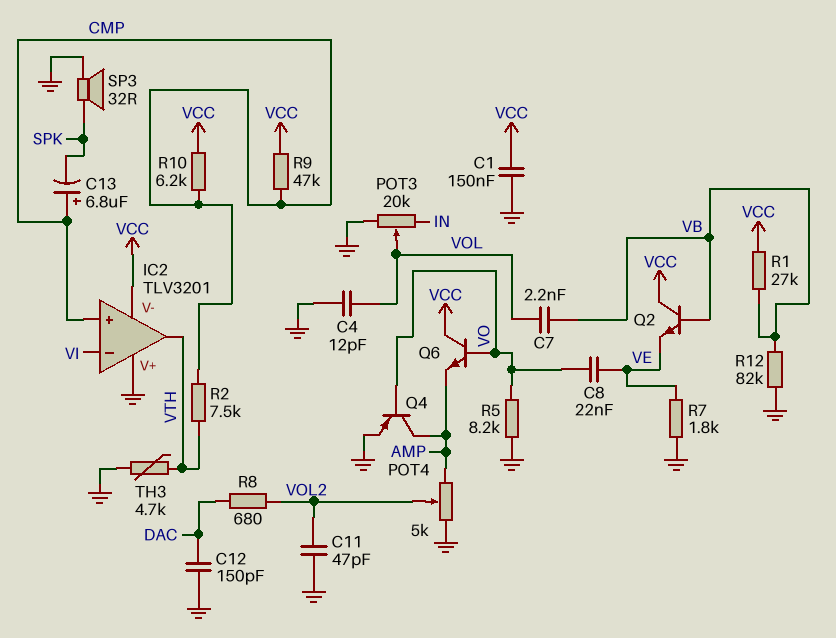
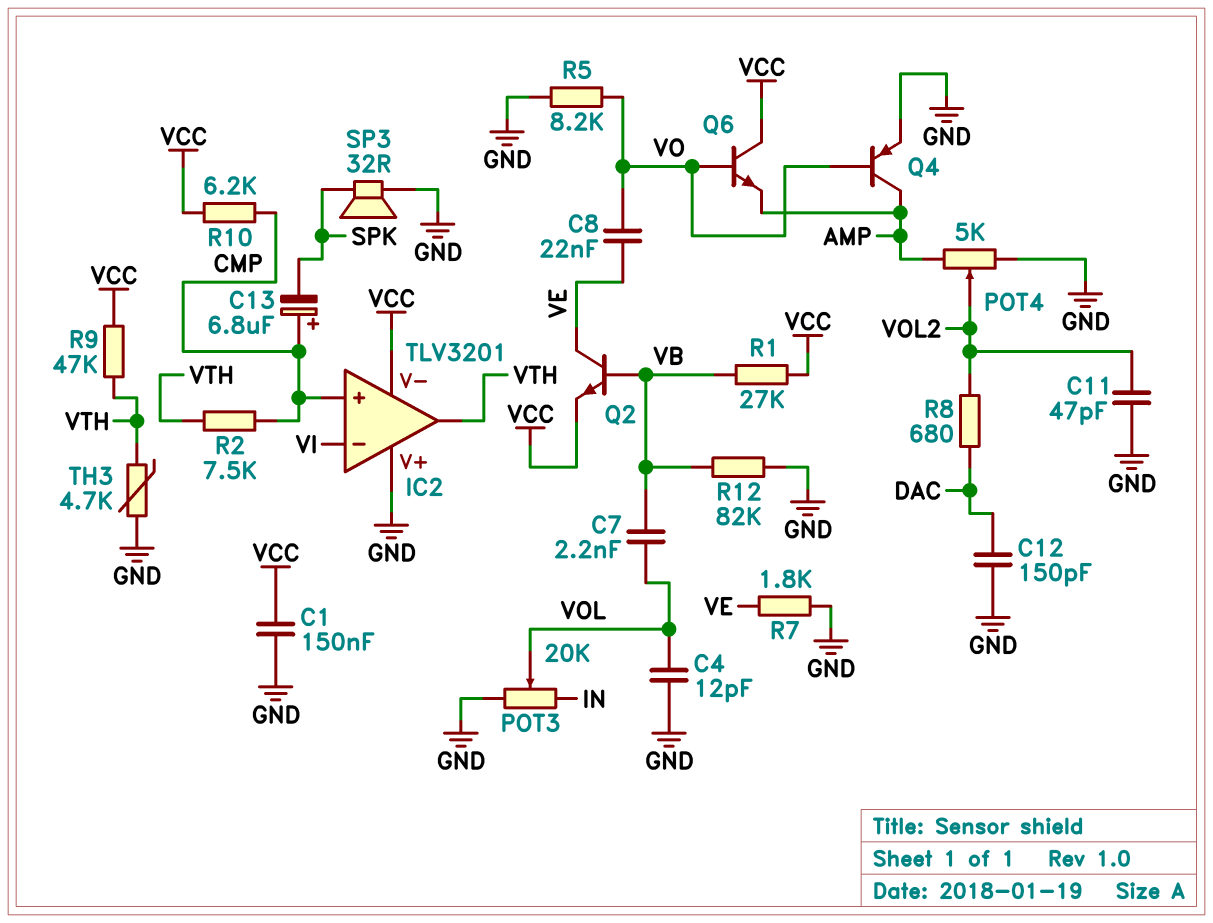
Q2: NPN (B VB, C VCC, E VE) -> NPN (B VB, C VE, E VCC)
R9: 47k (CMP, VCC) -> 47k (VCC, VTH)

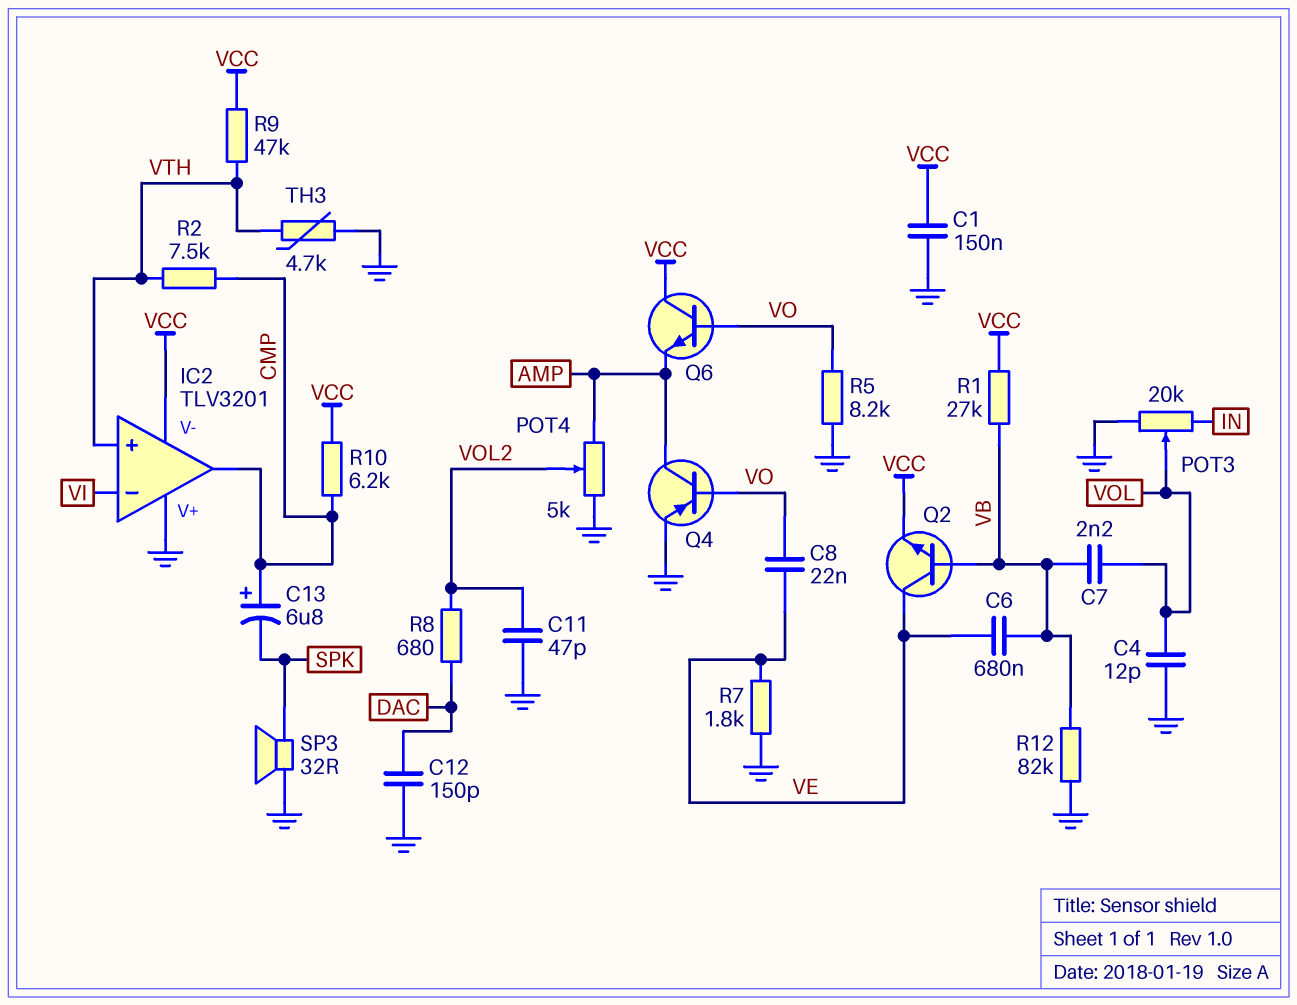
C6: none -> 680nF (VB, VE)
IC2 pin in+: CMP -> VTH
IC2 pin out: VTH -> CMP

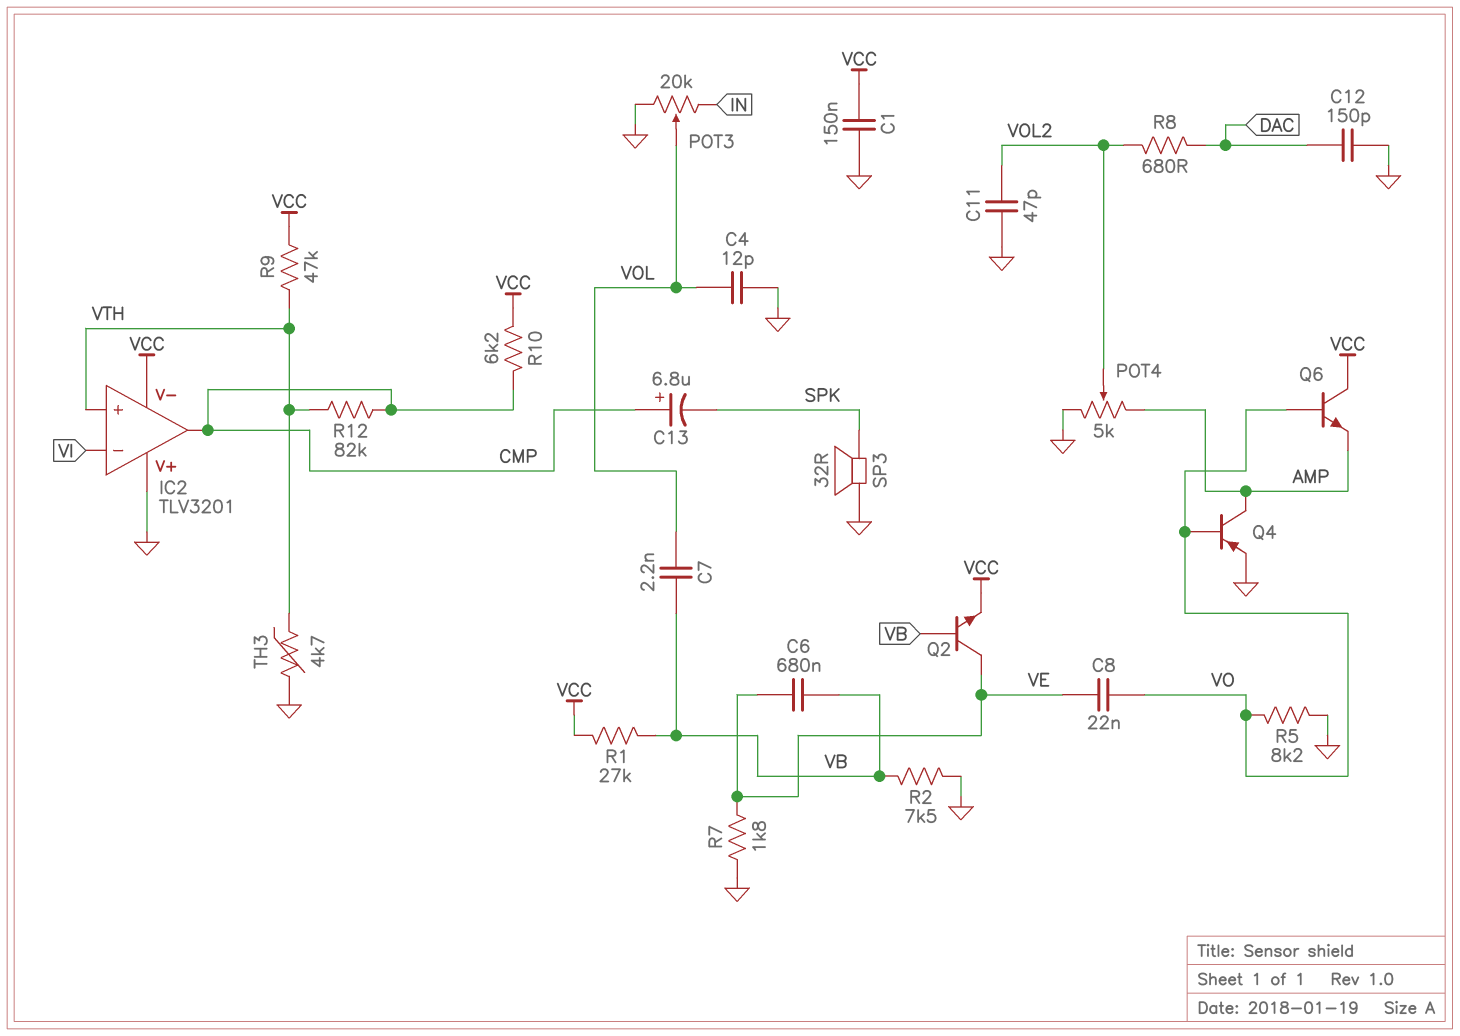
R2: 7.5k (CMP, VTH) -> 7.5k (GND, VB)
R12: 82k (GND, VB) -> 82k (CMP, VTH)

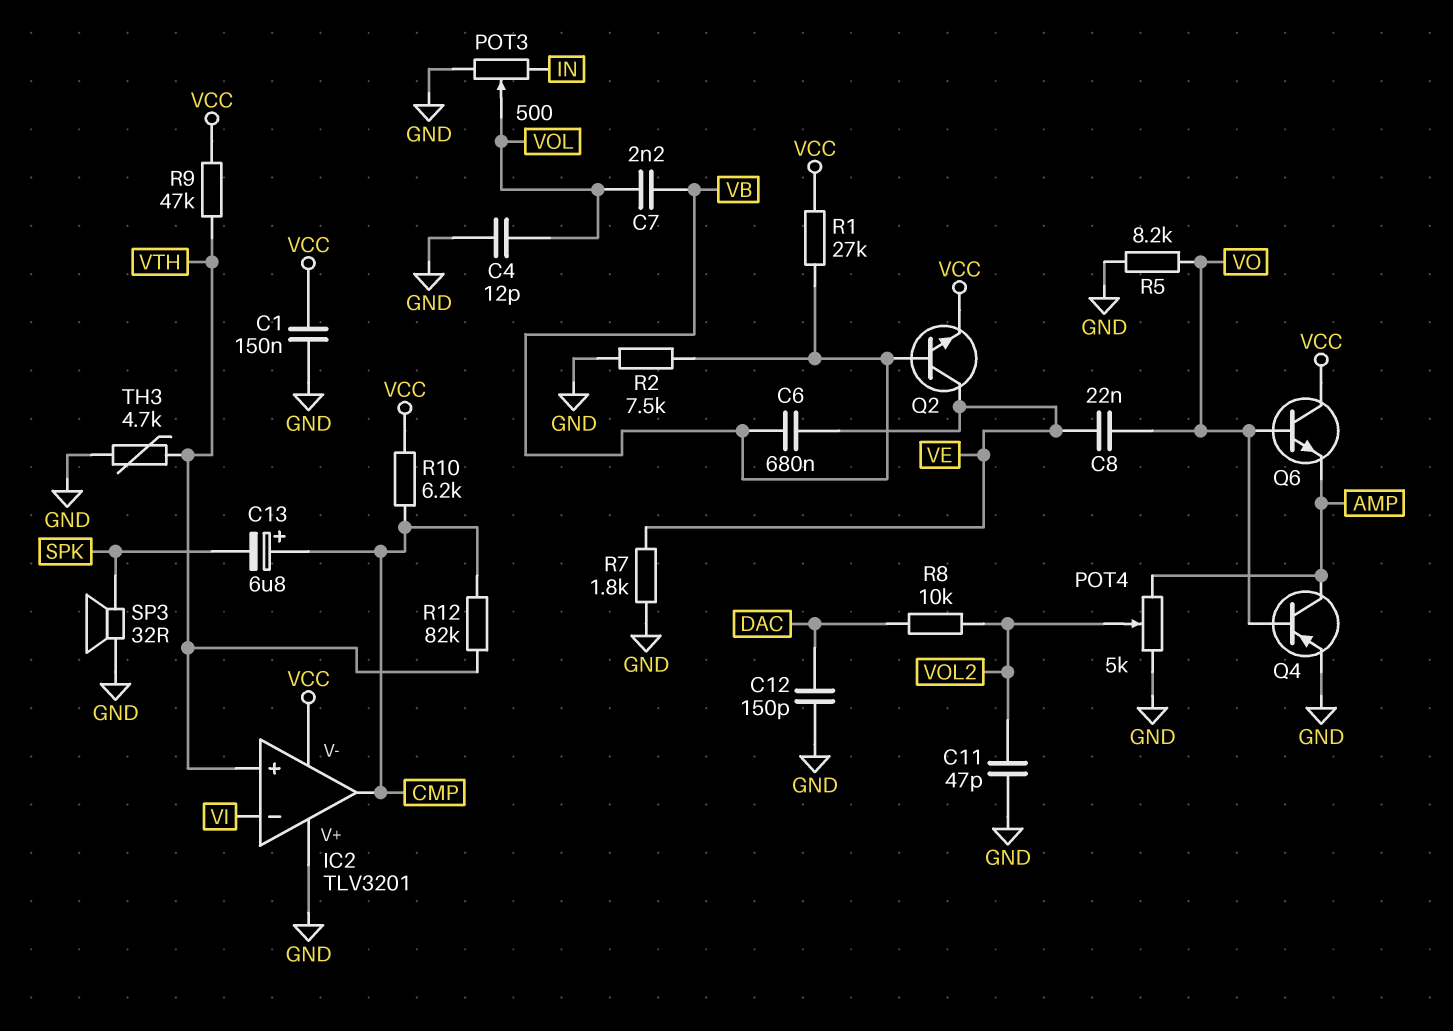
POT3: 20k (GND, IN, wiper VOL) -> 500 (GND, IN, wiper VOL)
R8: 680 (DAC, VOL2) -> 10k (DAC, VOL2)

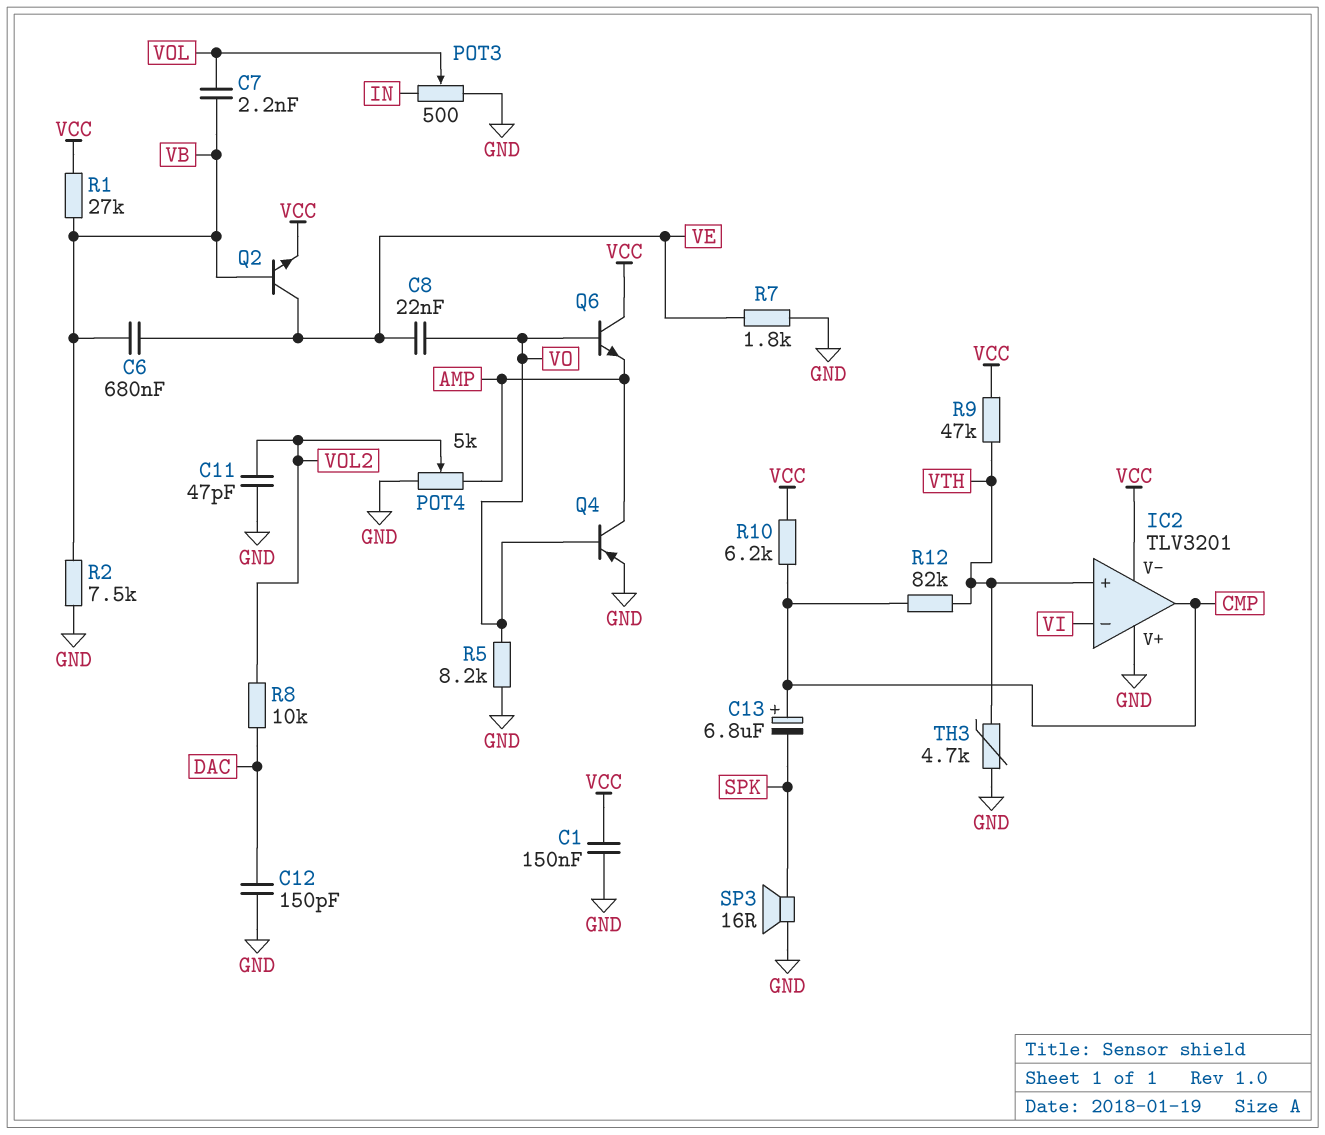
C4: 12pF (GND, VOL) -> none
SP3: speaker 32R (GND, SPK) -> speaker 16R (GND, SPK)

